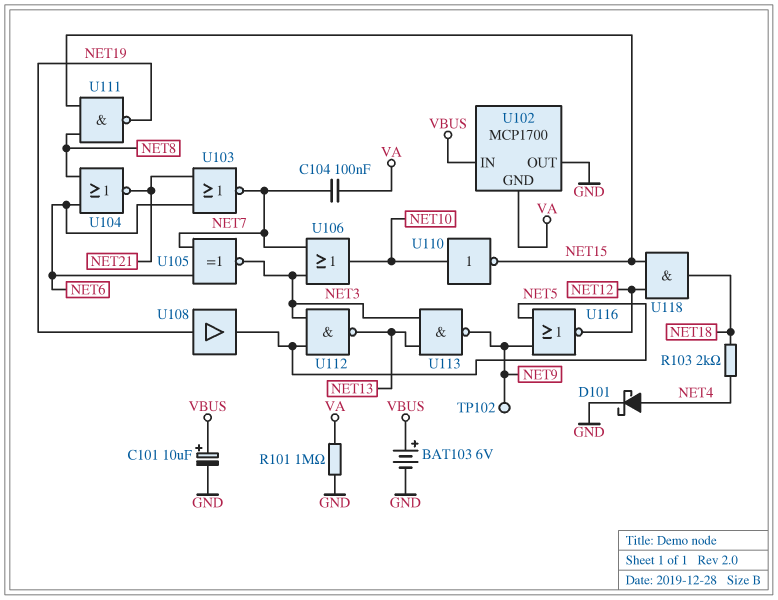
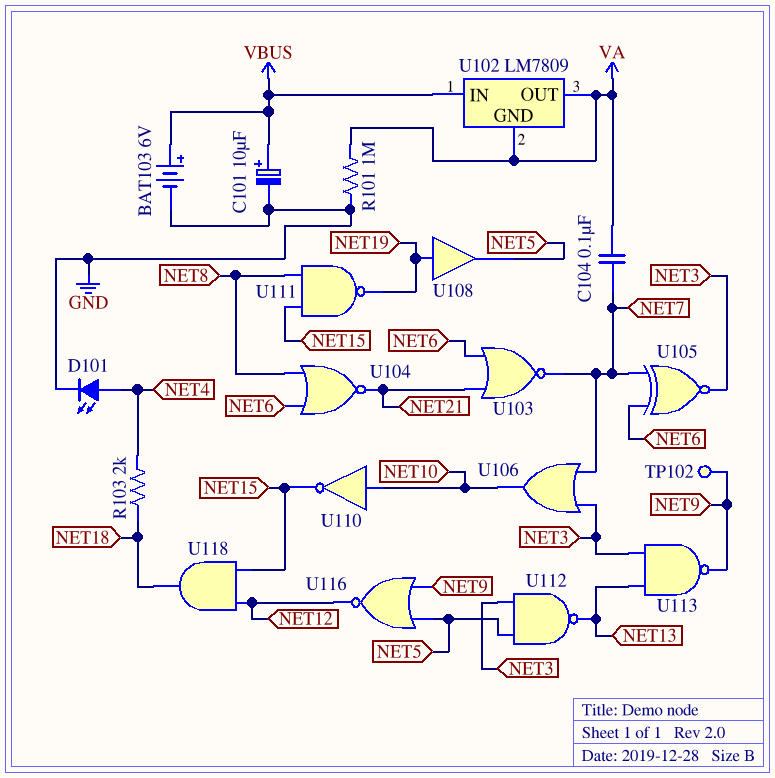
D101: schottky (A NET4, K GND) -> LED (A NET4, K GND)
U102: MCP1700 -> LM7809
U102 pin OUT: GND -> VA

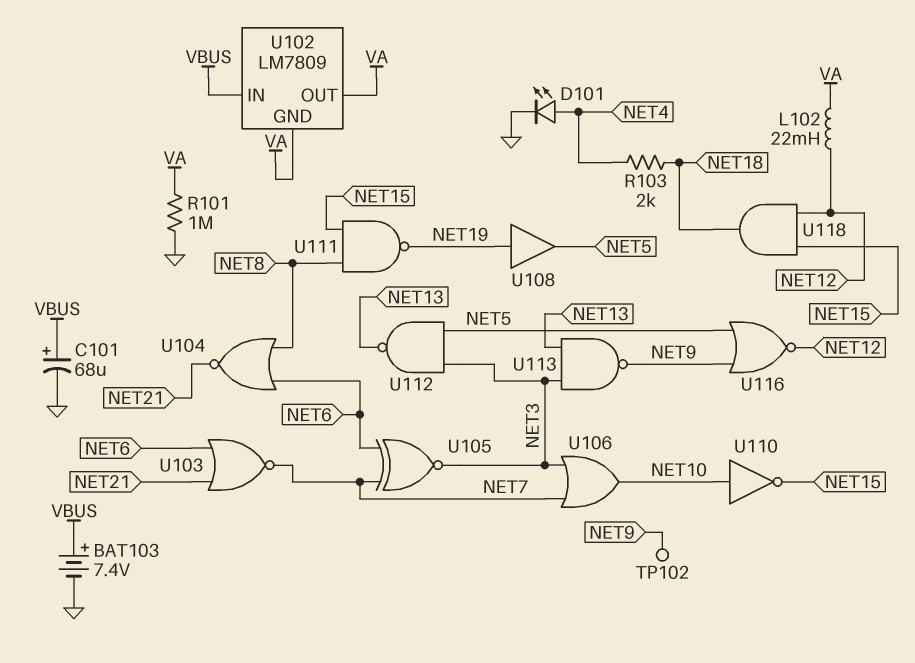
BAT103: 6V (plus VBUS, minus GND) -> 7.4V (plus VBUS, minus GND)
C101: 10uF (plus VBUS, minus GND) -> 68uF (plus VBUS, minus GND)
C104: 100nF (NET7, VA) -> none
L102: none -> 22mH (NET12, VA)

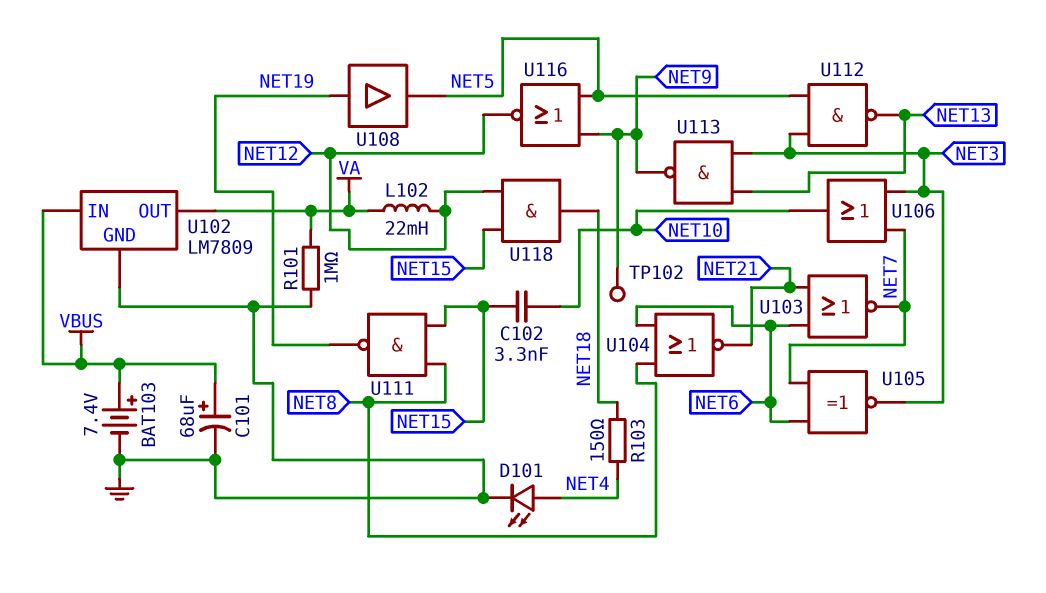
C102: none -> 3.3nF (NET10, NET15)
R103: 2k (NET4, NET18) -> 150 (NET4, NET18)
U102 pin GND: VA -> GND
U110: NOT (in NET10, out NET15) -> none

